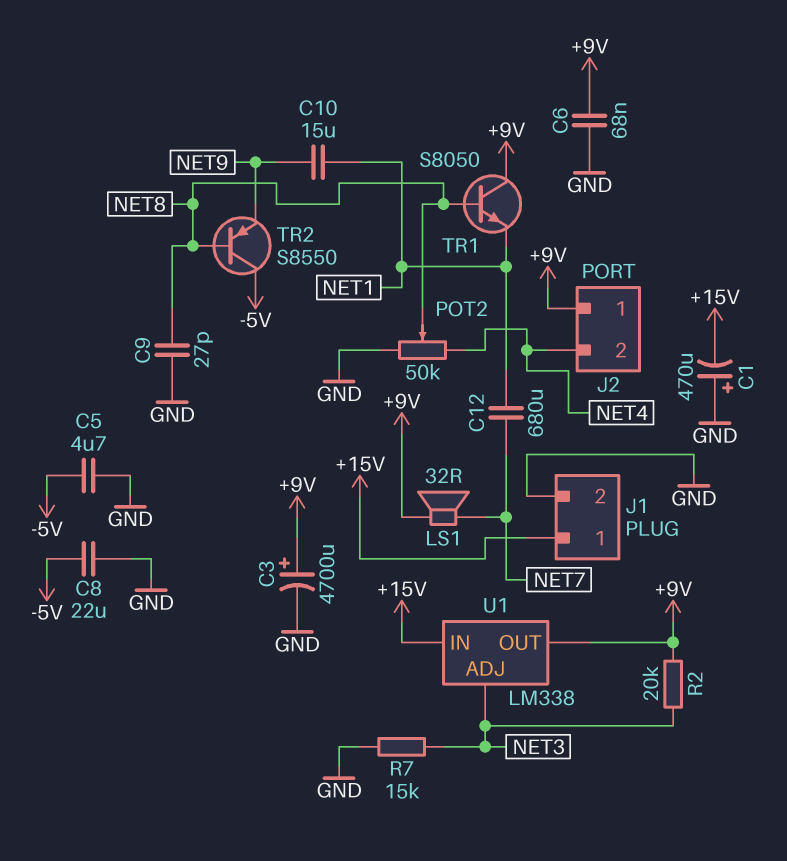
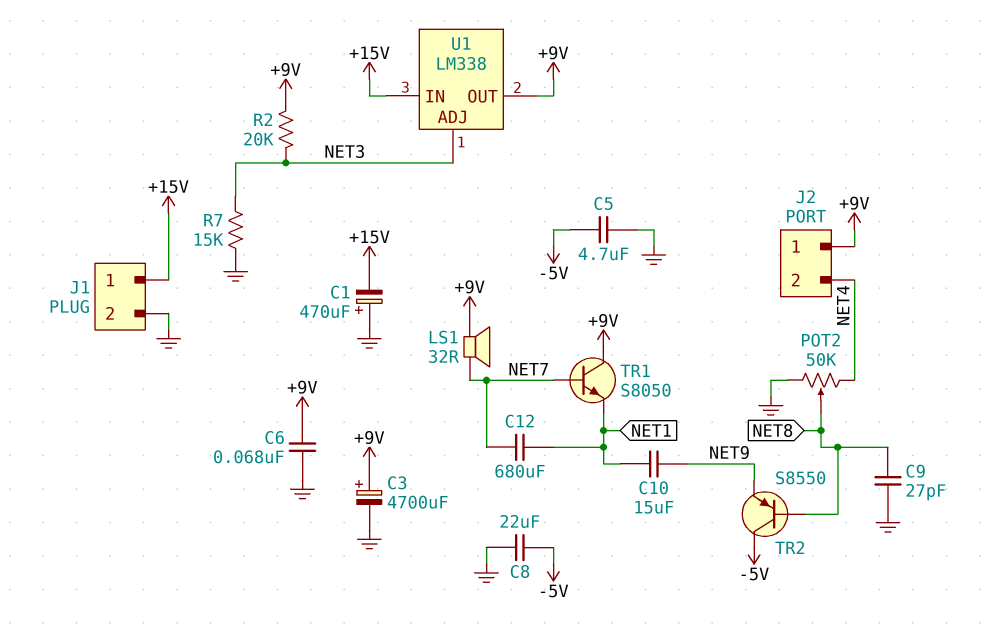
TR1: NPN S8050 (B NET8, C +9V, E NET1) -> NPN S8050 (B NET7, C +9V, E NET1)

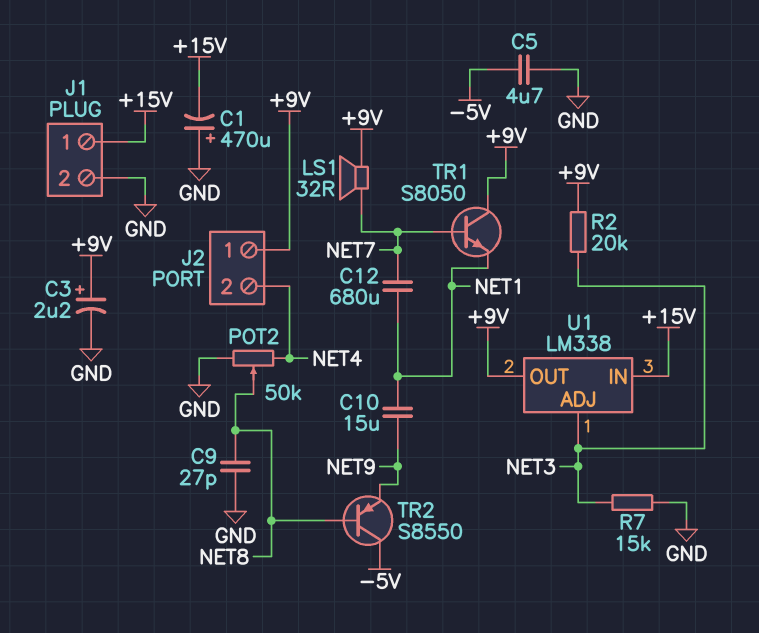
C3: 4700uF (plus +9V, minus GND) -> 2.2uF (plus +9V, minus GND)
C6: 68nF (+9V, GND) -> none
C8: 22uF (-5V, GND) -> none

